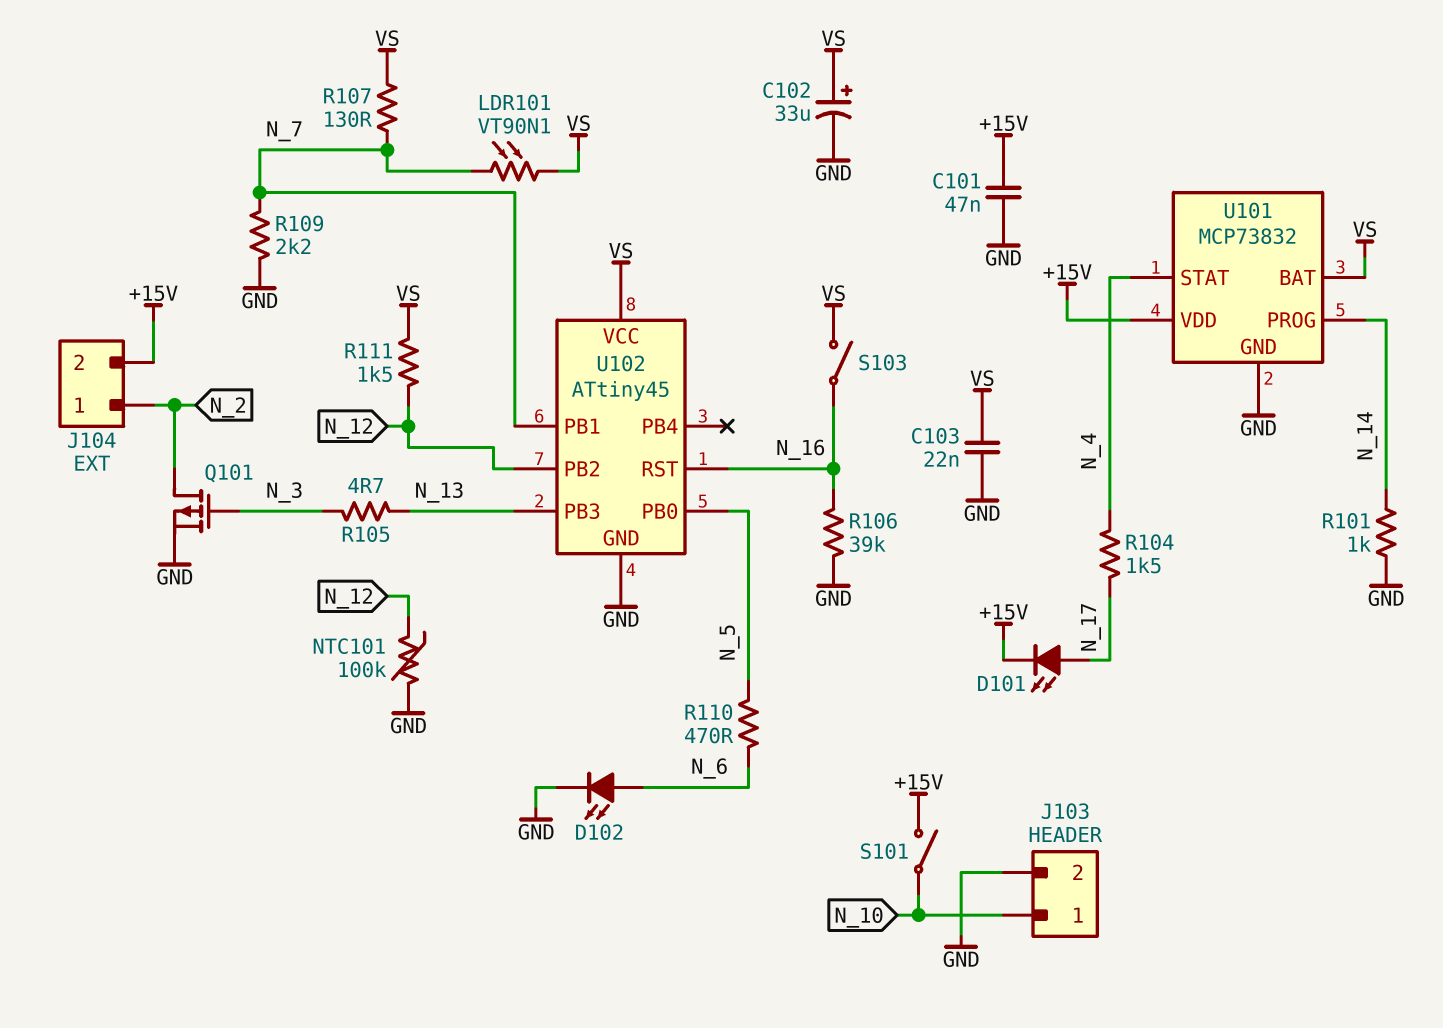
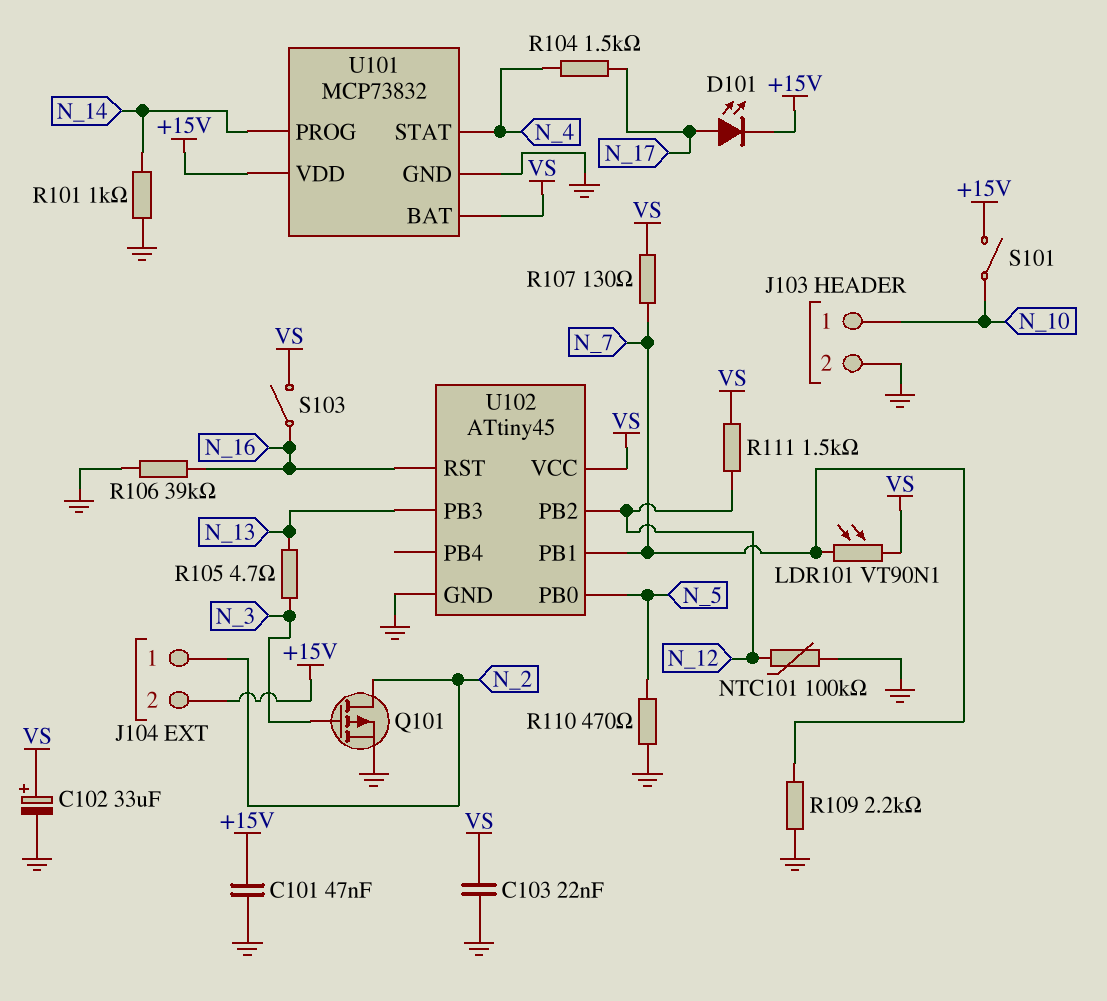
D102: LED (A N_6, K GND) -> none
R110: 470 (N_5, N_6) -> 470 (GND, N_5)

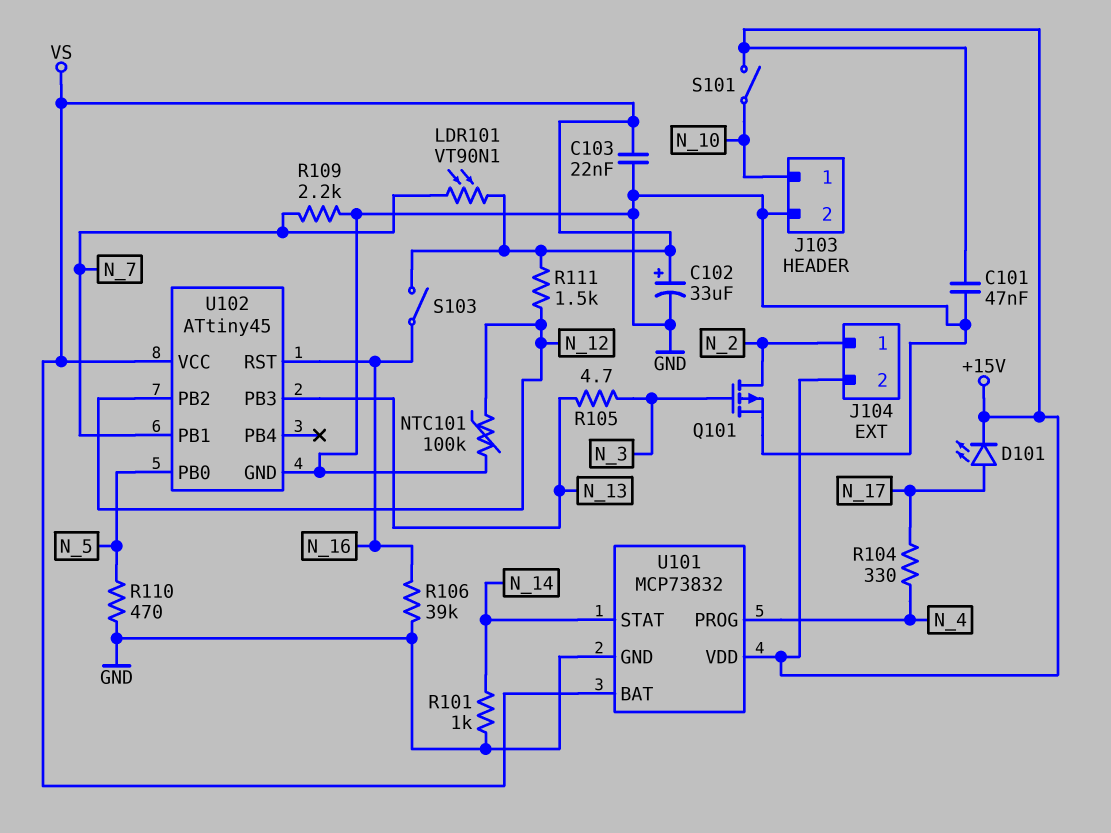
R104: 1.5k (N_4, N_17) -> 330 (N_4, N_17)
R107: 130 (N_7, VS) -> none
U101 pin PROG: N_14 -> N_4
U101 pin STAT: N_4 -> N_14

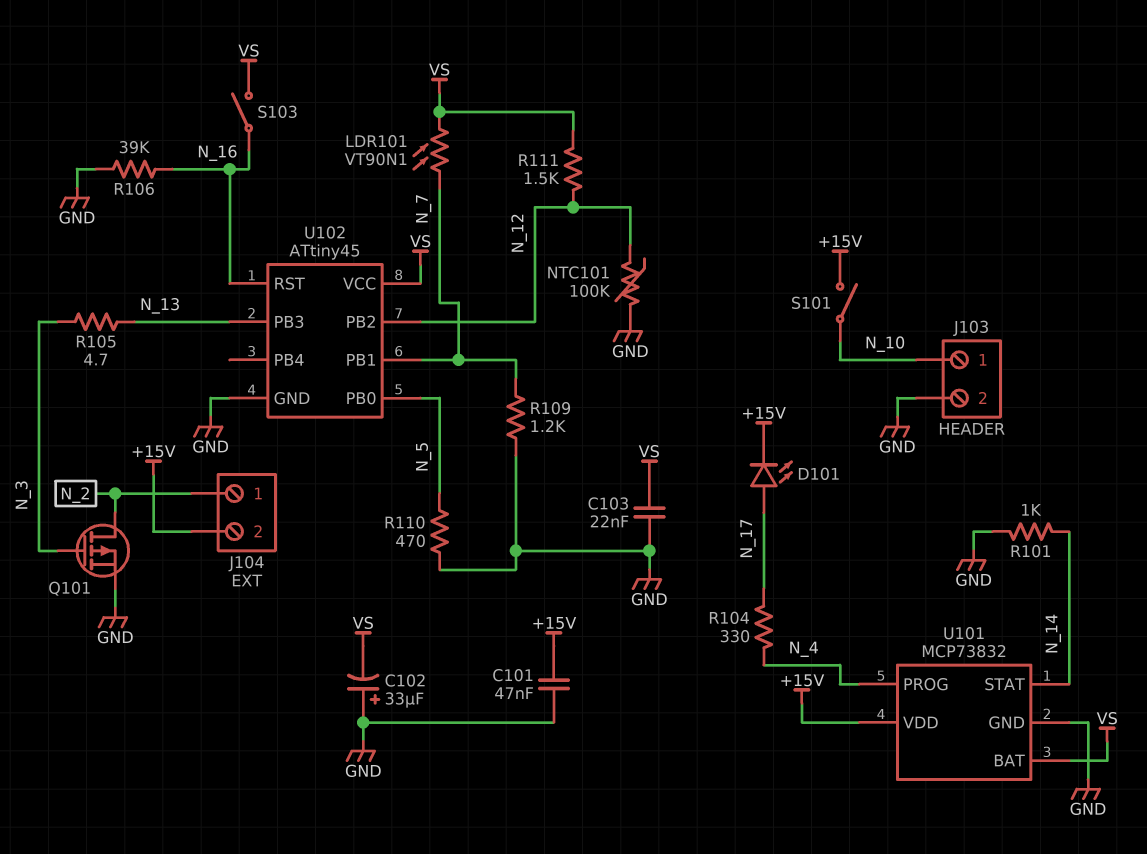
C102: 33uF (plus VS, minus GND) -> 33uF (plus GND, minus VS)
R109: 2.2k (GND, N_7) -> 1.2k (GND, N_7)

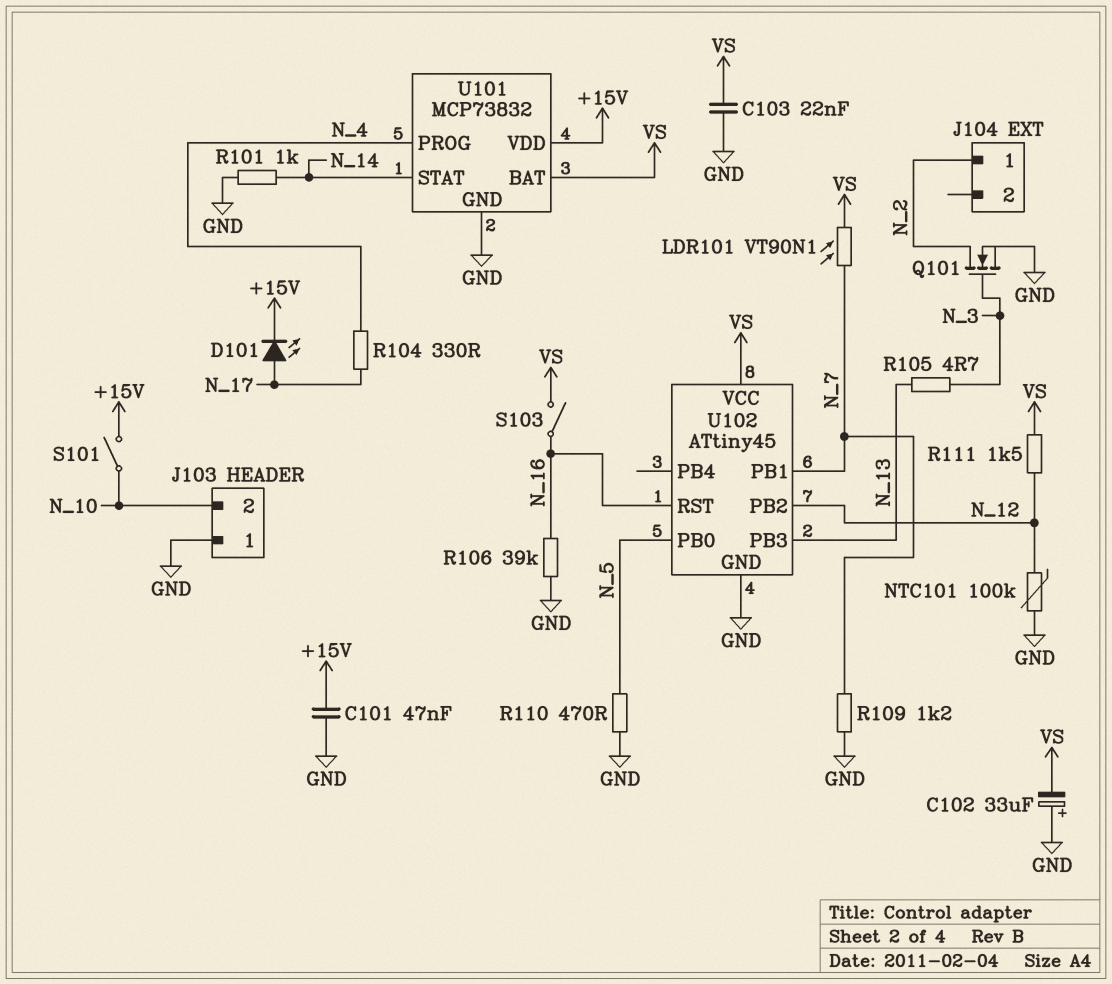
J103 pin 1: N_10 -> GND
J103 pin 2: GND -> N_10
J104 pin 2: +15V -> none
Q101: PMOS (G N_3, D N_2, S GND) -> NMOS (G N_3, D N_2, S GND)

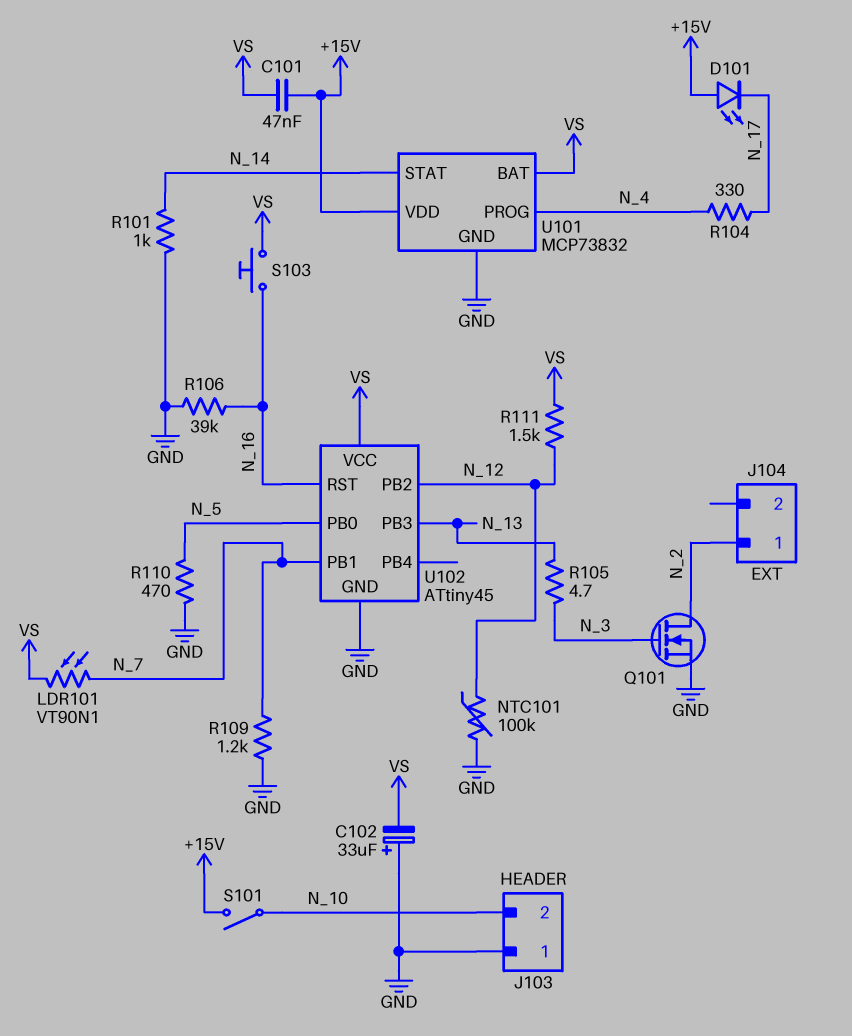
C101: 47nF (+15V, GND) -> 47nF (+15V, VS)
C103: 22nF (GND, VS) -> none
D101: LED (A N_17, K +15V) -> LED (A +15V, K N_17)
S103: switch (N_16, VS) -> button (N_16, VS)

